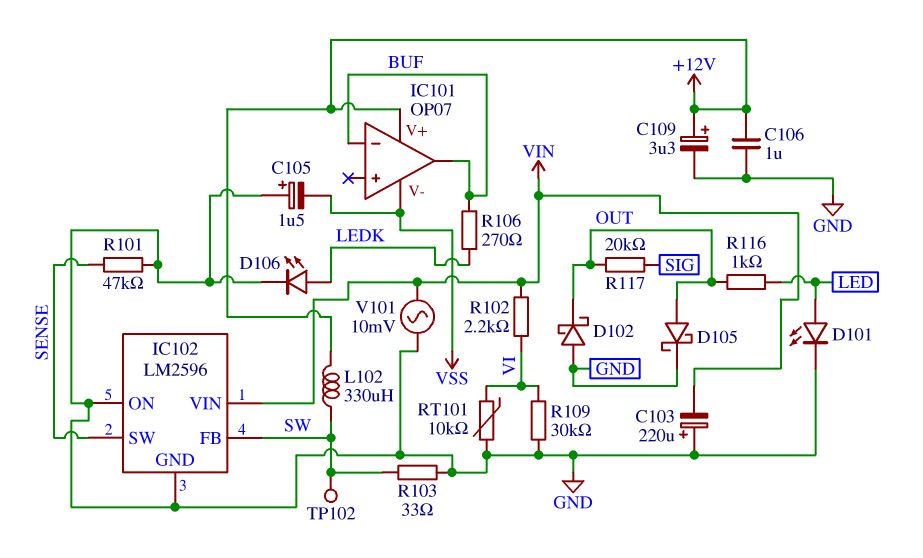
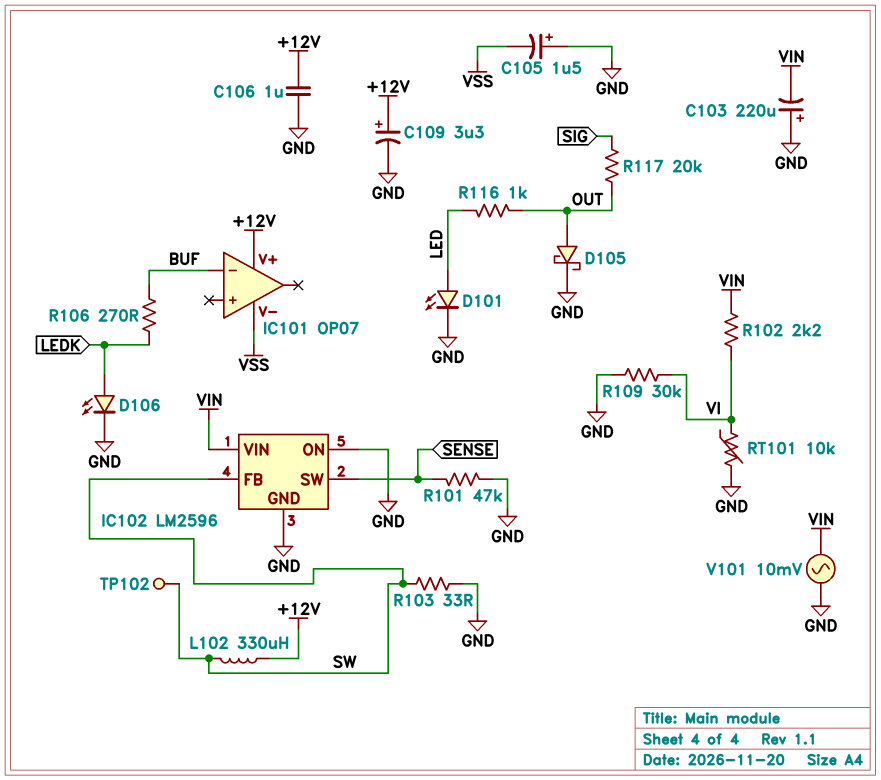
D102: schottky (A GND, K OUT) -> none
IC101 pin out: BUF -> none

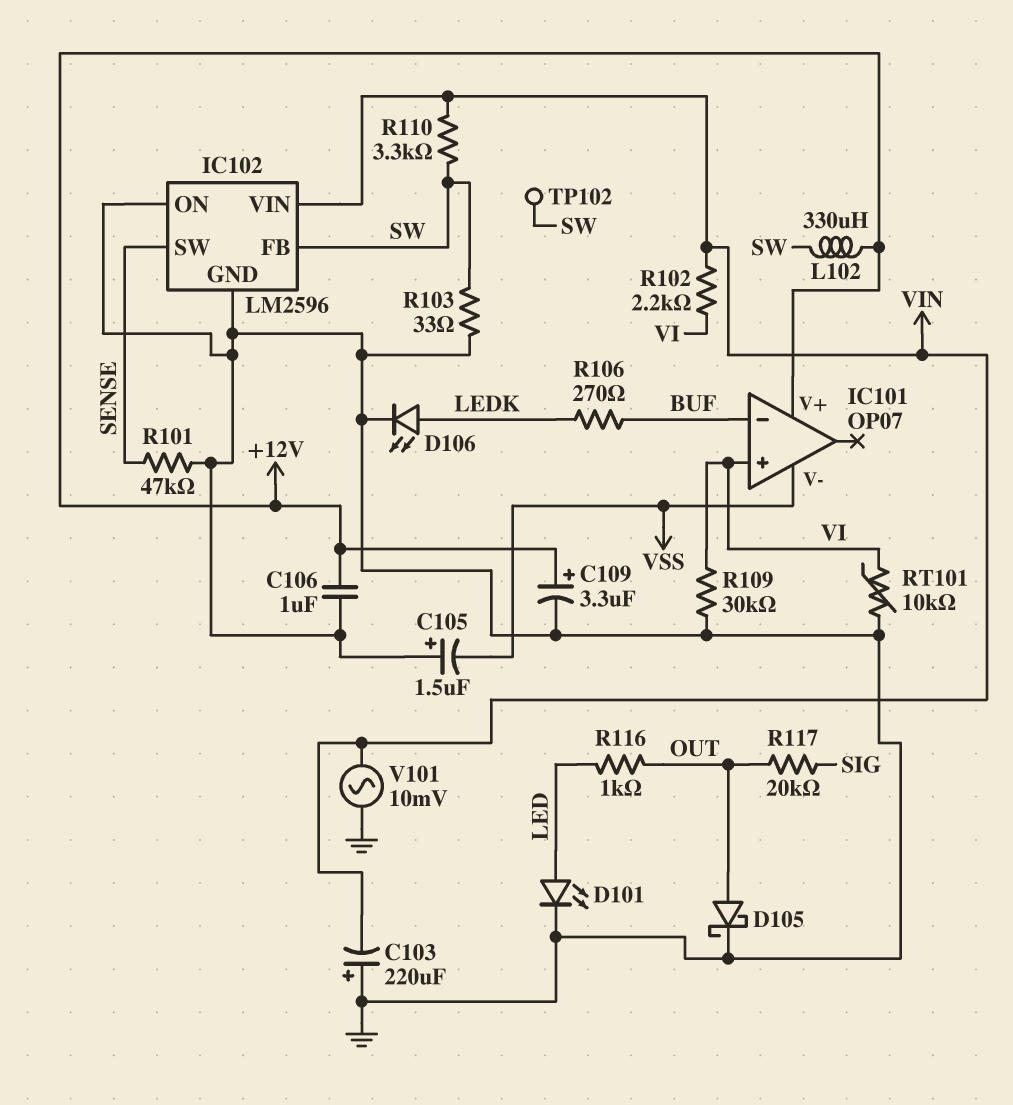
IC101 pin in+: none -> VI
R110: none -> 3.3k (SW, VIN)

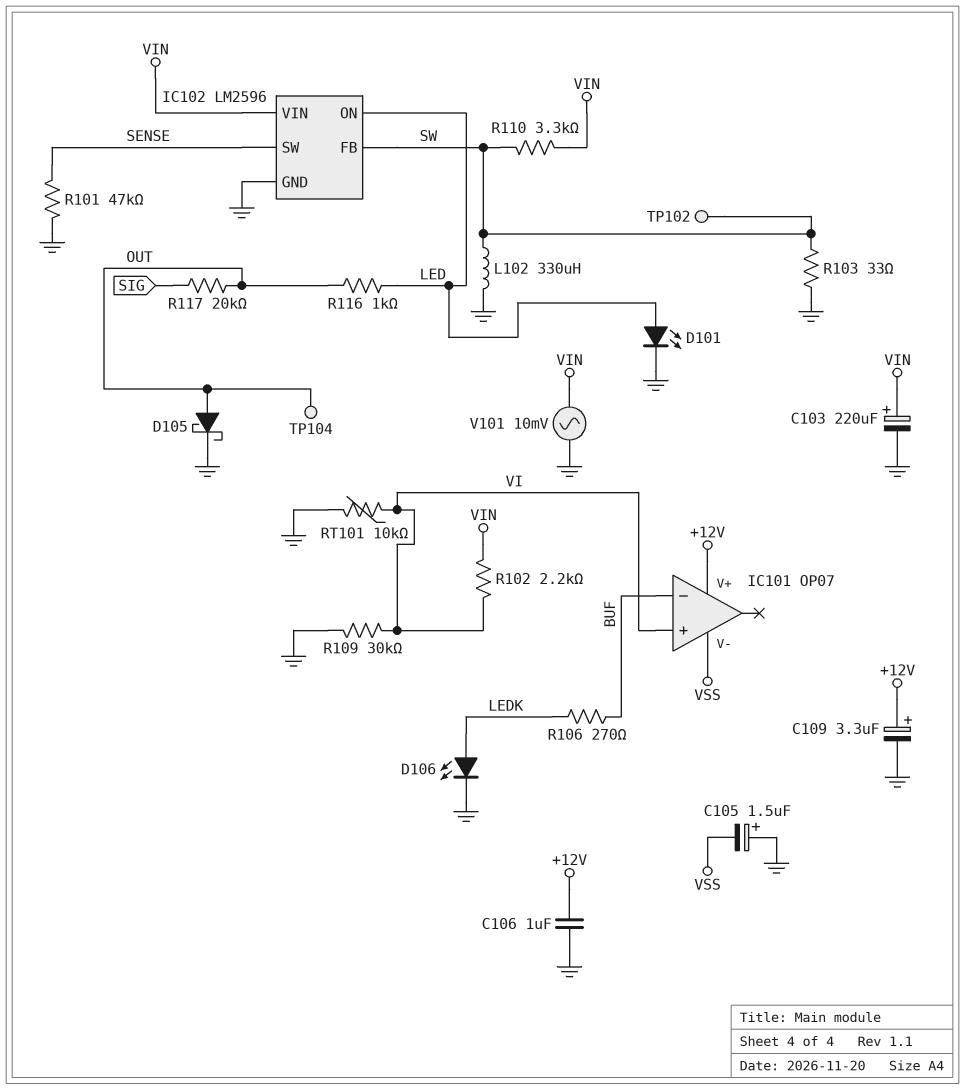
C103: 220uF (plus GND, minus VIN) -> 220uF (plus VIN, minus GND)
IC102 pin ON: GND -> LED
L102: 330uH (+12V, SW) -> 330uH (GND, SW)
TP104: none -> test point (OUT)

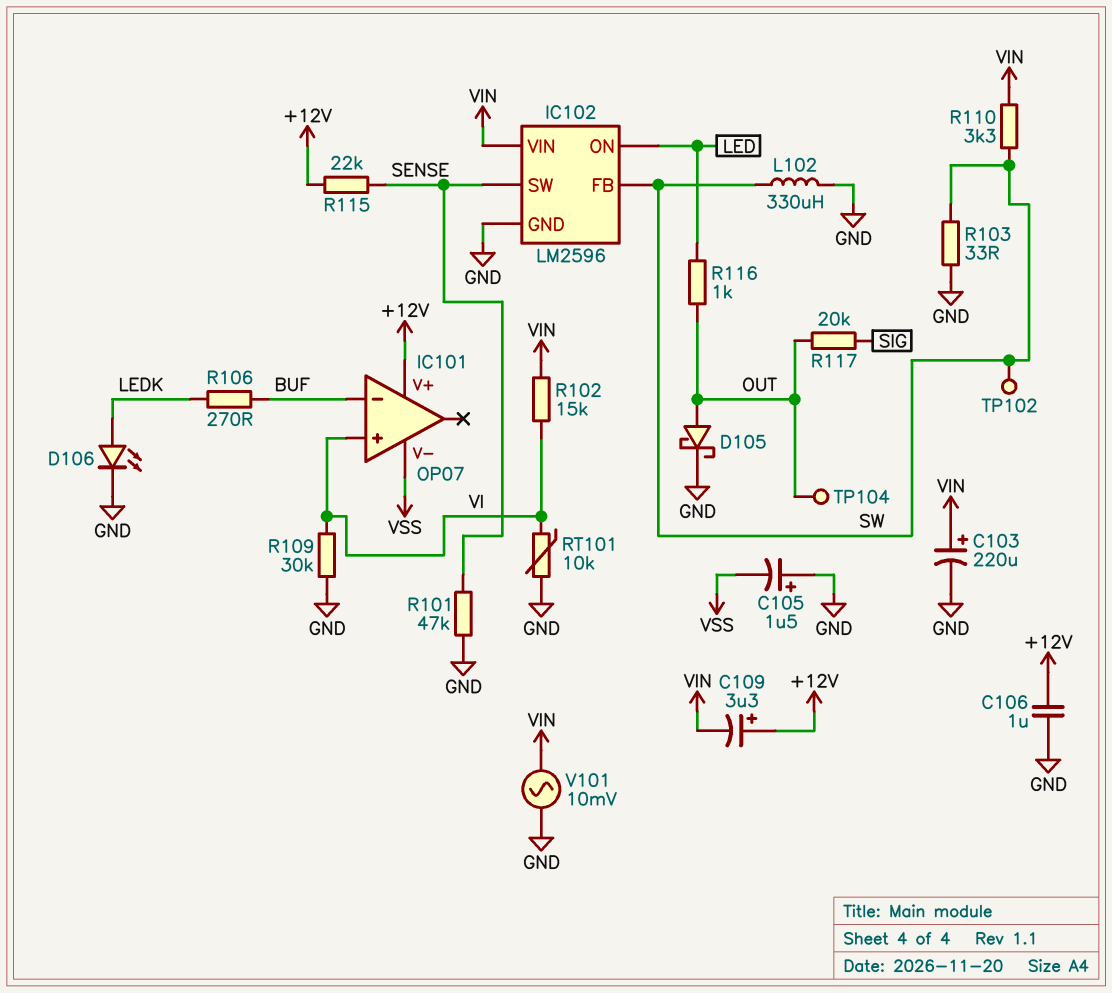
C109: 3.3uF (plus +12V, minus GND) -> 3.3uF (plus +12V, minus VIN)
D101: LED (A LED, K GND) -> none
R102: 2.2k (VI, VIN) -> 15k (VI, VIN)
R115: none -> 22k (+12V, SENSE)

